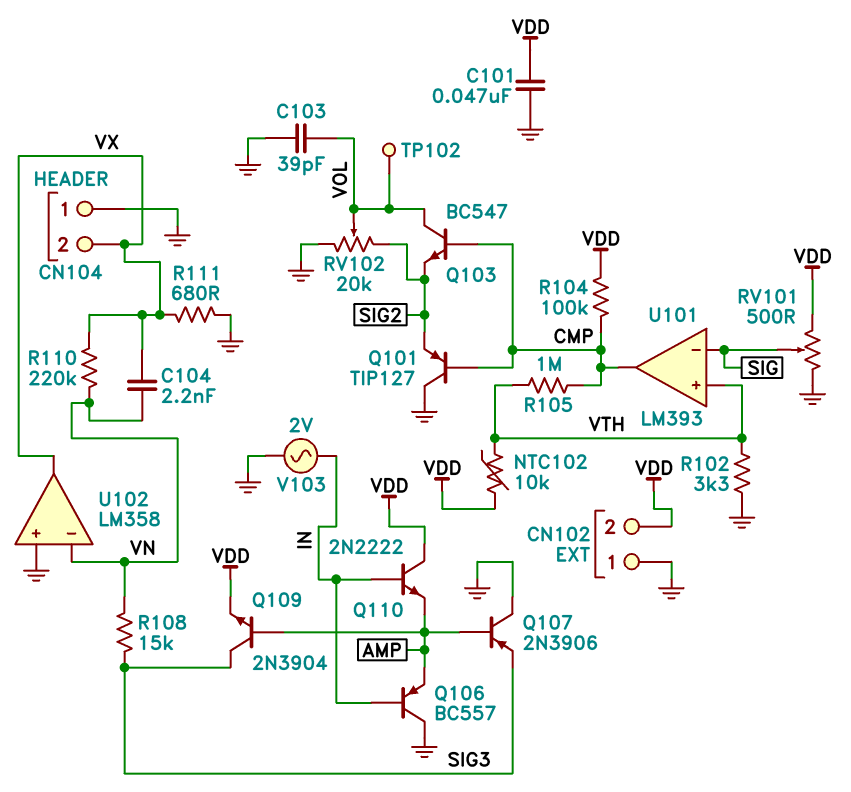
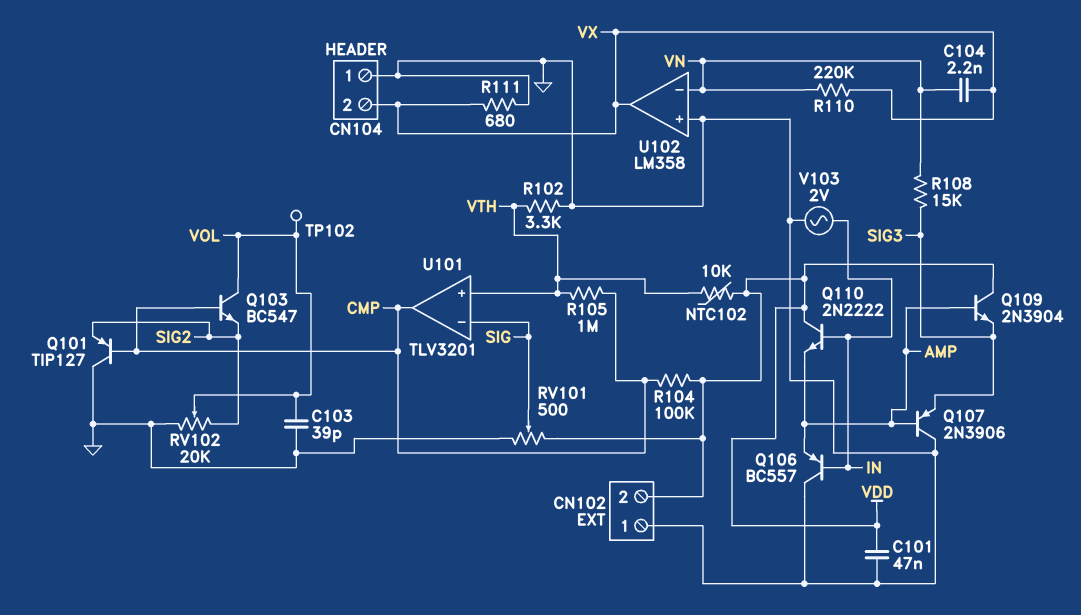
Q109: NPN 2N3904 (B AMP, C SIG3, E VDD) -> NPN 2N3904 (B AMP, C VDD, E SIG3)
U101: LM393 -> TLV3201

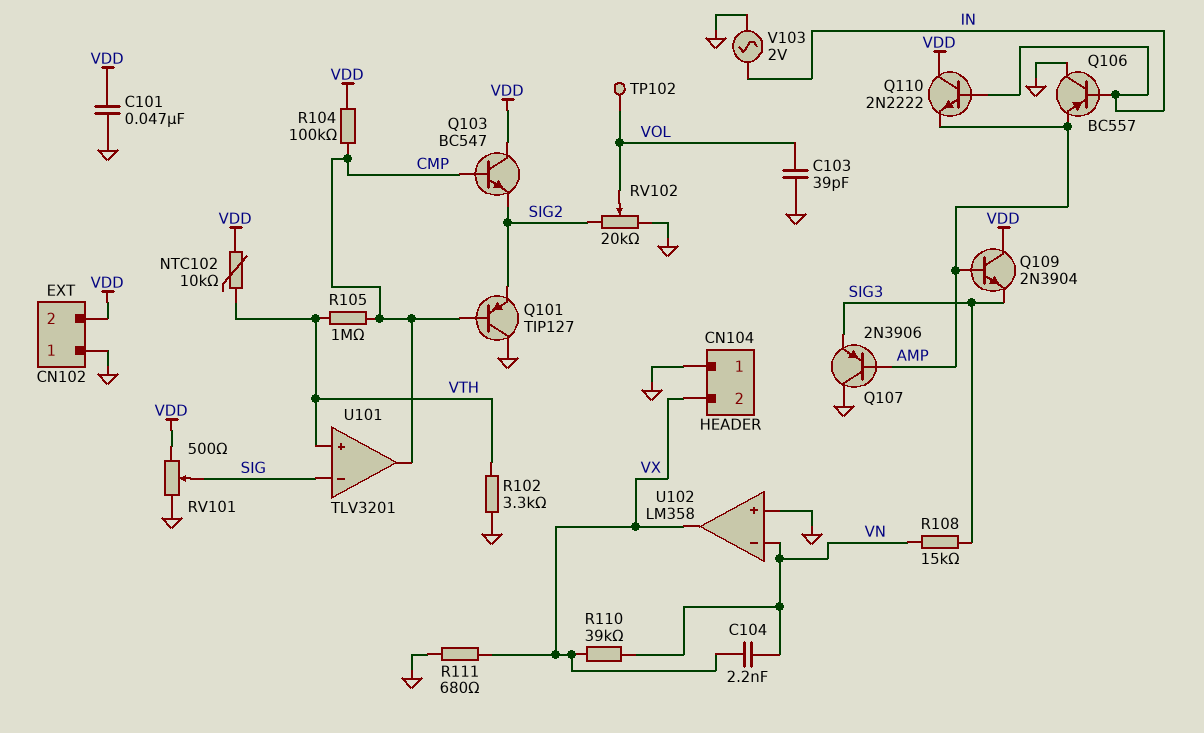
Q103: NPN BC547 (B CMP, C VOL, E SIG2) -> NPN BC547 (B CMP, C VDD, E SIG2)
R110: 220k (VN, VX) -> 39k (VN, VX)

